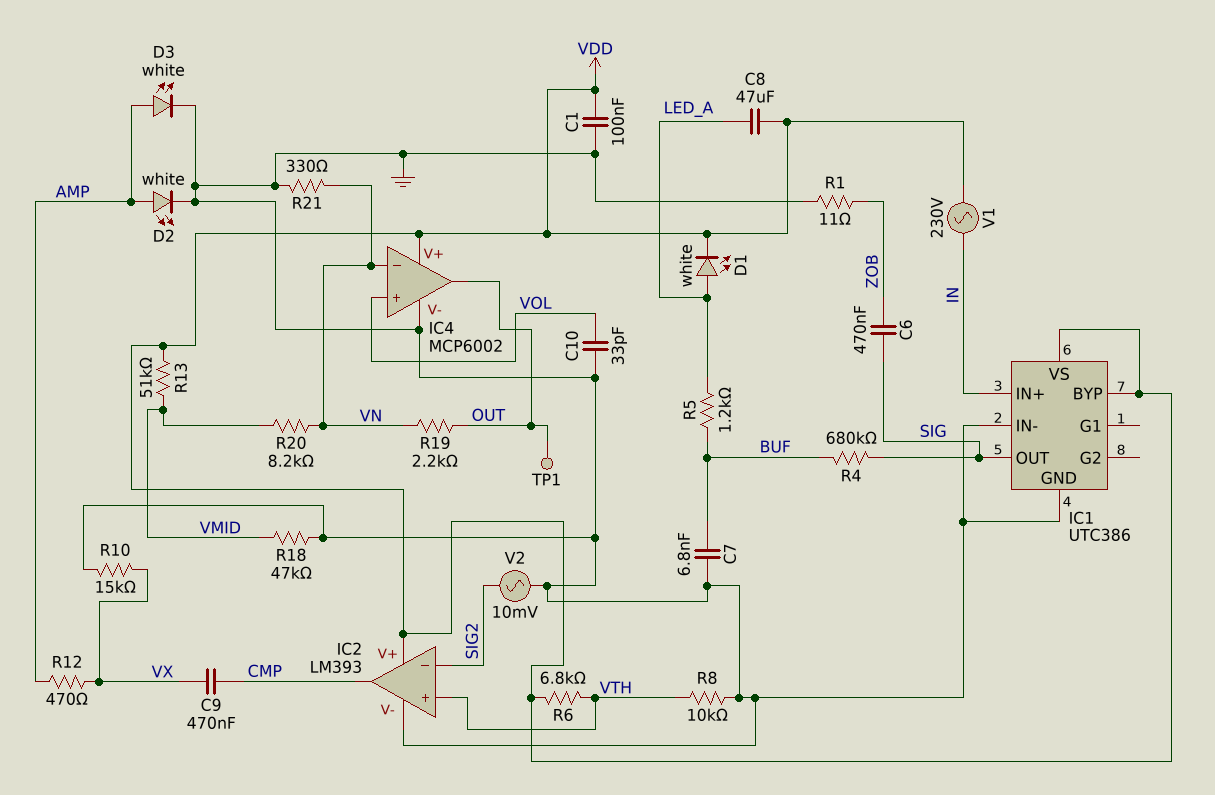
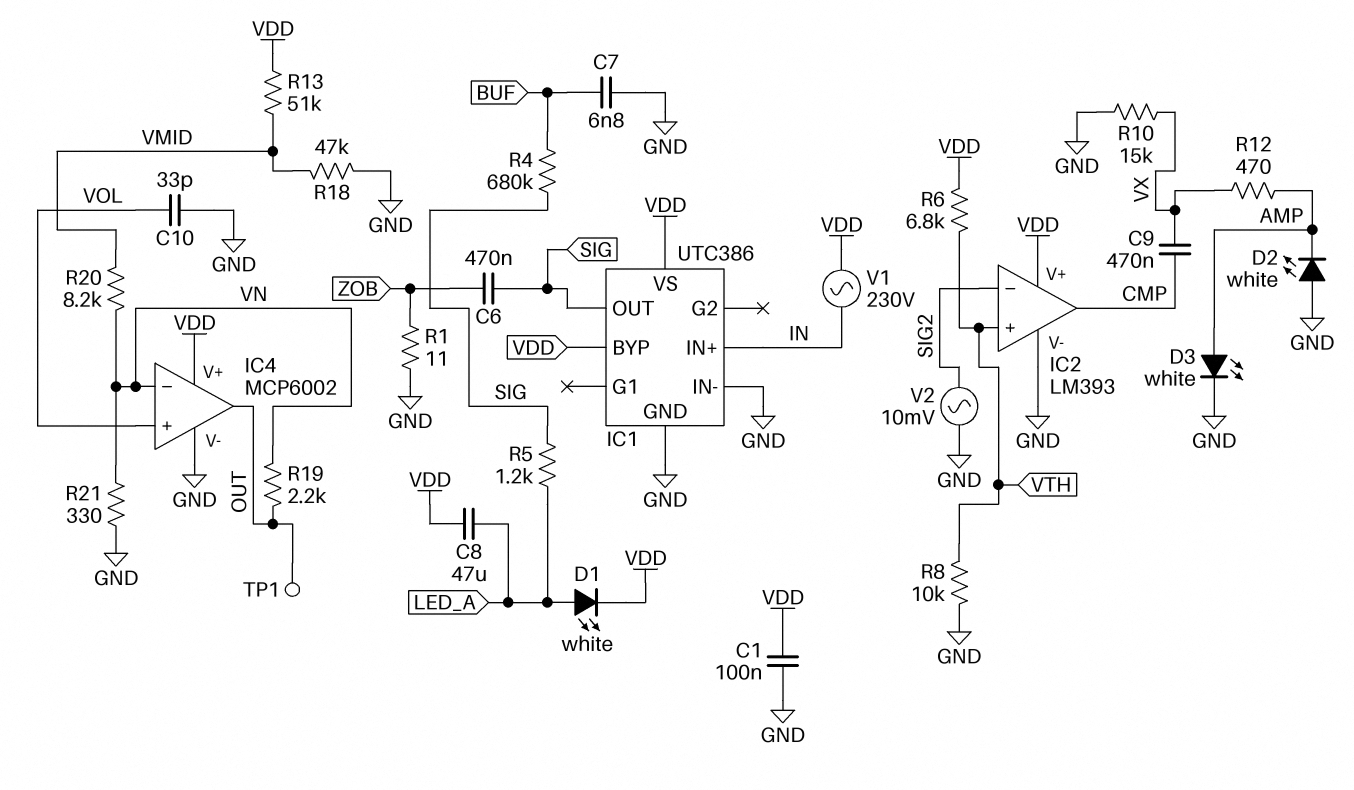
D2: LED white (A AMP, K GND) -> LED white (A GND, K AMP)
R5: 1.2k (BUF, LED_A) -> 1.2k (LED_A, SIG)

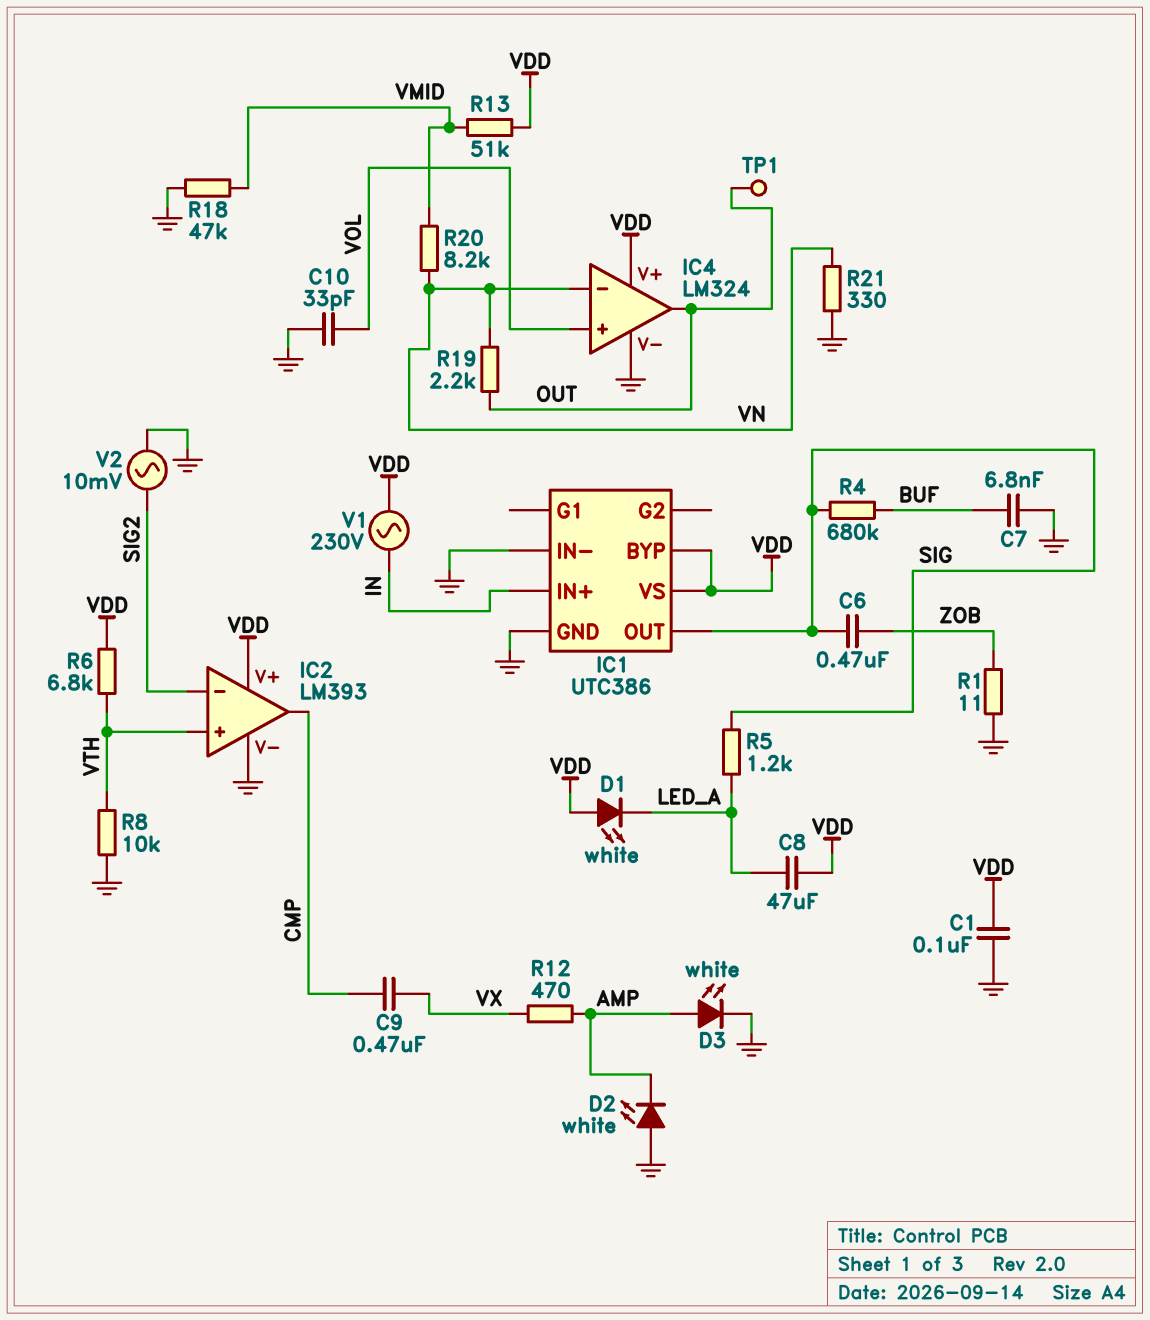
D1: LED white (A LED_A, K VDD) -> LED white (A VDD, K LED_A)
IC4: MCP6002 -> LM324
R10: 15k (GND, VX) -> none

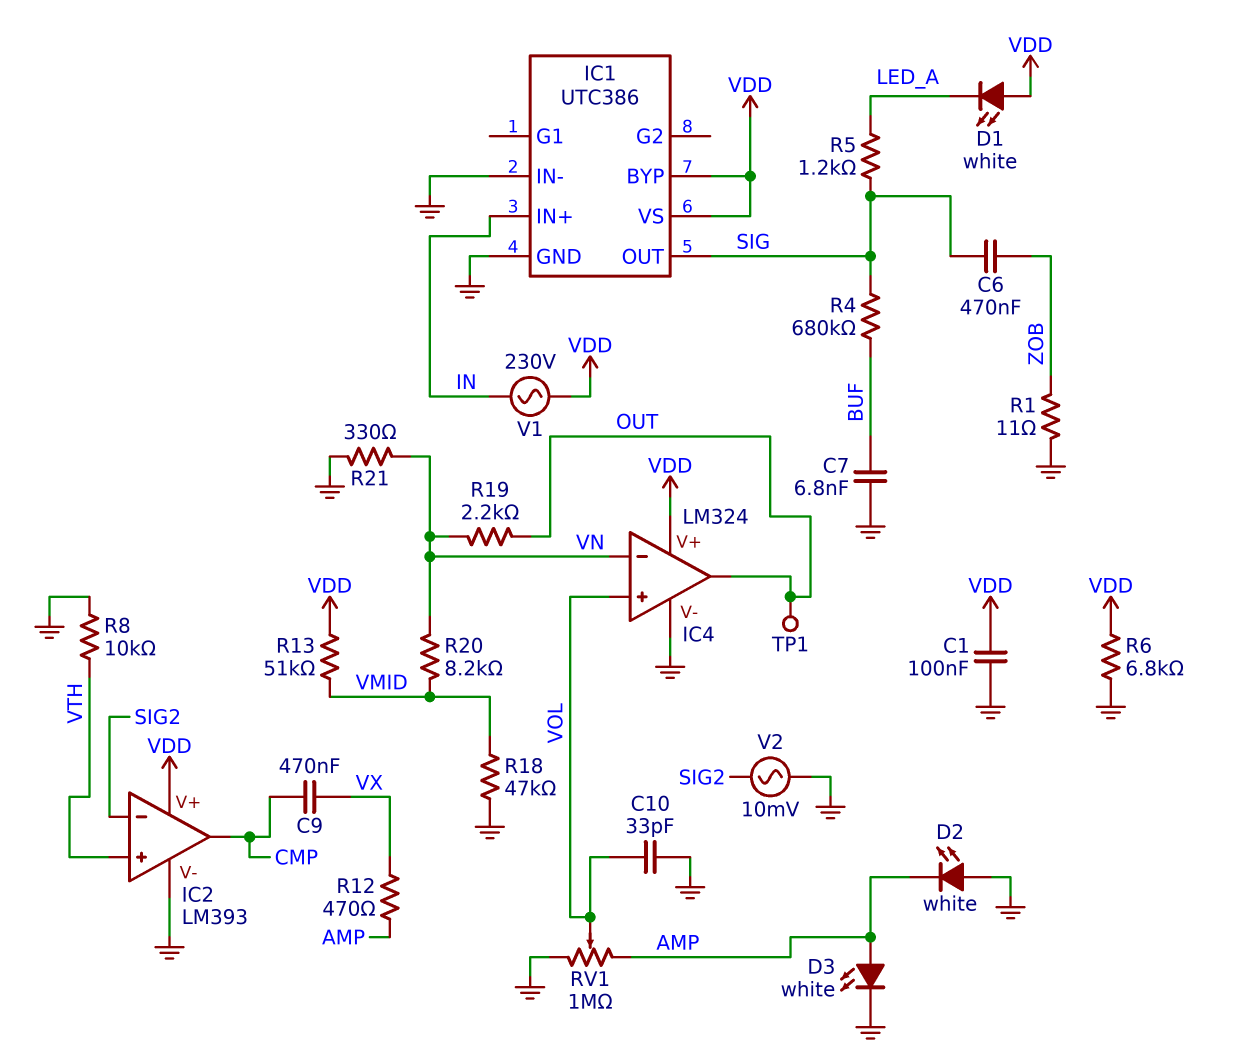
C8: 47uF (LED_A, VDD) -> none
R6: 6.8k (VDD, VTH) -> 6.8k (GND, VDD)
RV1: none -> 1M (AMP, GND, wiper VOL)

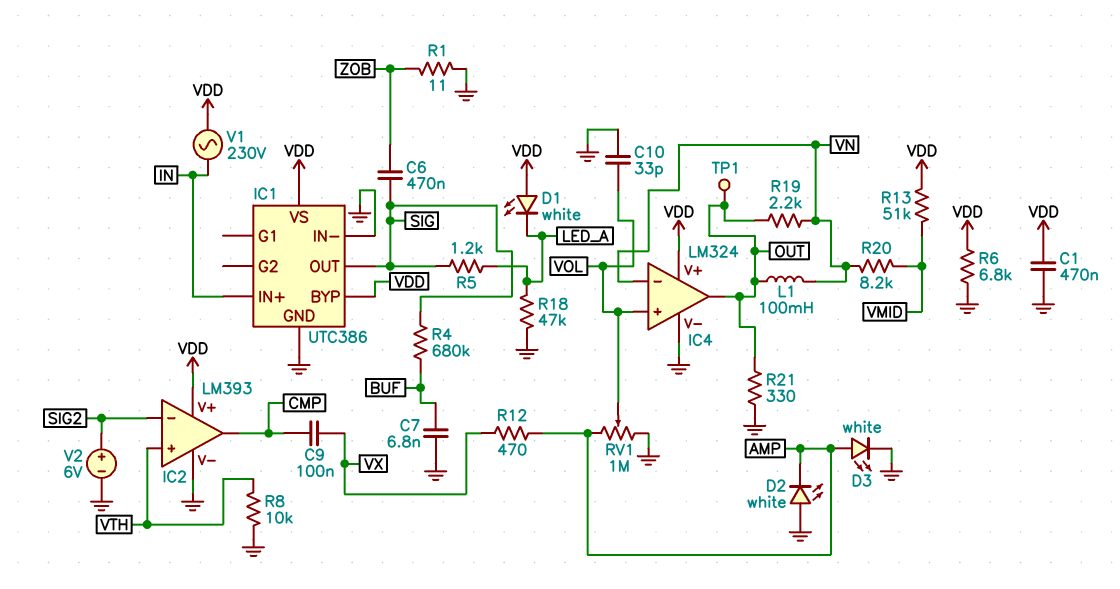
C1: 100nF (GND, VDD) -> 470nF (GND, VDD)
C9: 470nF (CMP, VX) -> 100nF (CMP, VX)
L1: none -> 100mH (OUT, VN)
R18: 47k (GND, VMID) -> 47k (GND, LED_A)
R21: 330 (GND, VN) -> 330 (GND, OUT)
V2: AC 10mV (GND, SIG2) -> 6V (plus SIG2, minus GND)

